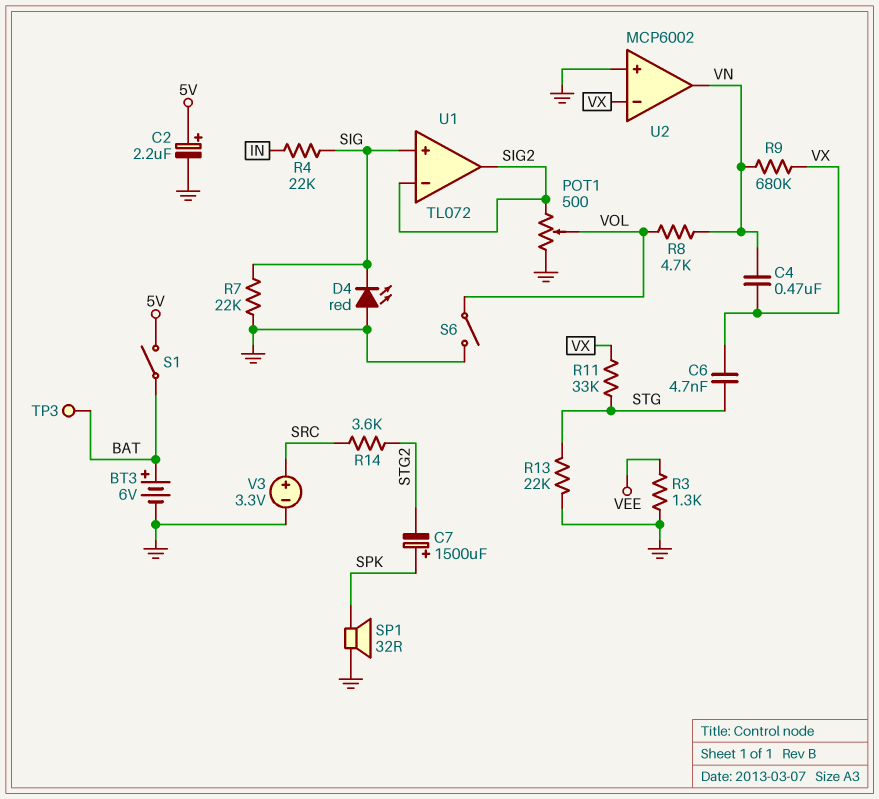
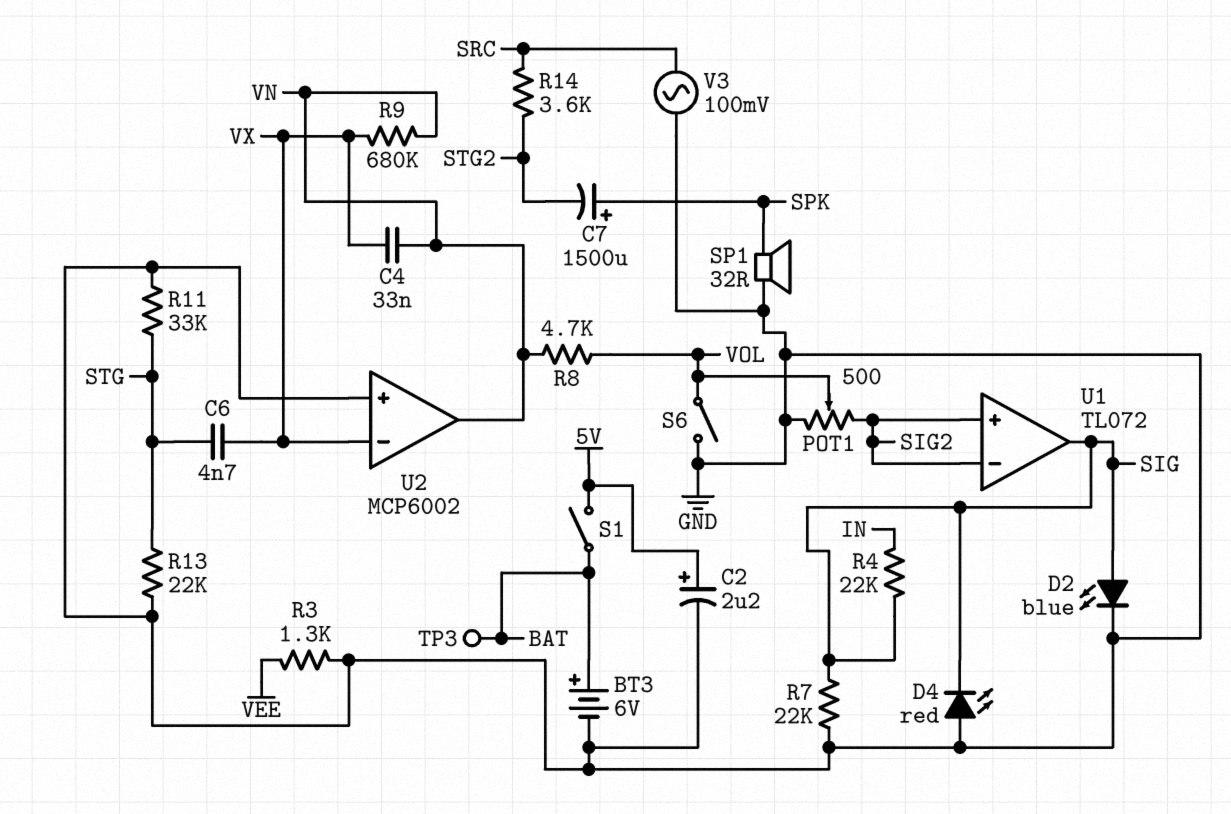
C4: 470nF (VN, VX) -> 33nF (VN, VX)
D2: none -> LED blue (A SIG, K GND)
R11: 33k (STG, VX) -> 33k (GND, STG)
U1 pin in+: SIG -> SIG2
U1 pin out: SIG2 -> SIG
V3: 3.3V (plus SRC, minus GND) -> AC 100mV (GND, SRC)

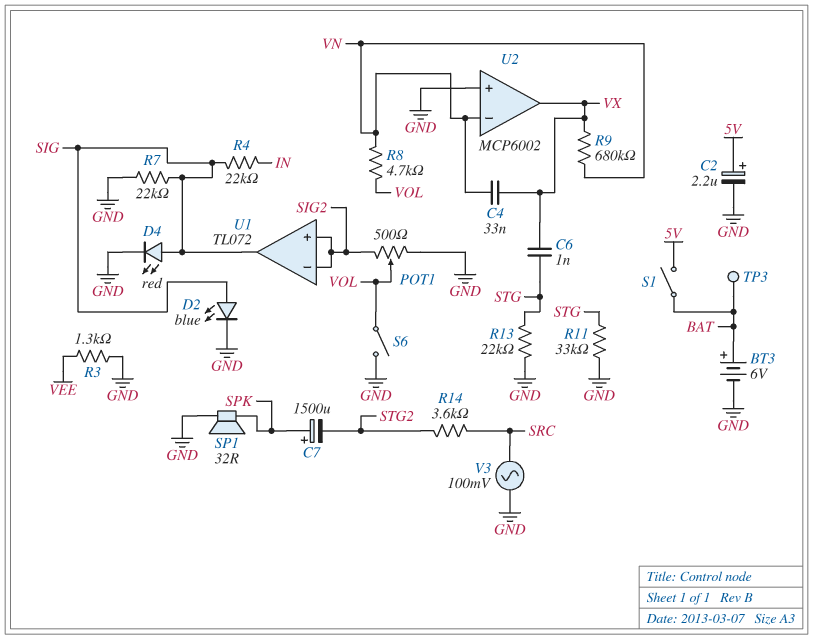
C6: 4.7nF (STG, VX) -> 1nF (STG, VX)
D4: LED red (A GND, K SIG) -> LED red (A SIG, K GND)
U2 pin in-: VX -> VN
U2 pin out: VN -> VX

